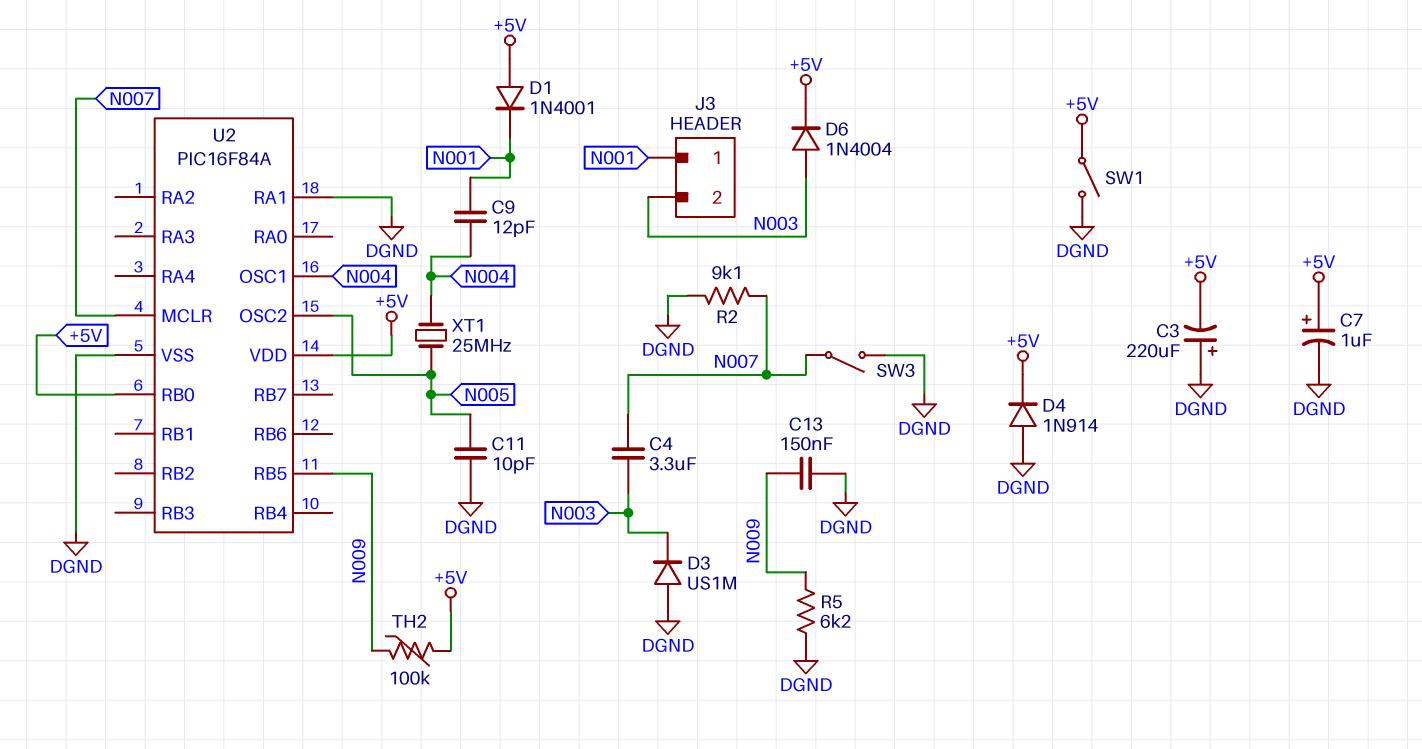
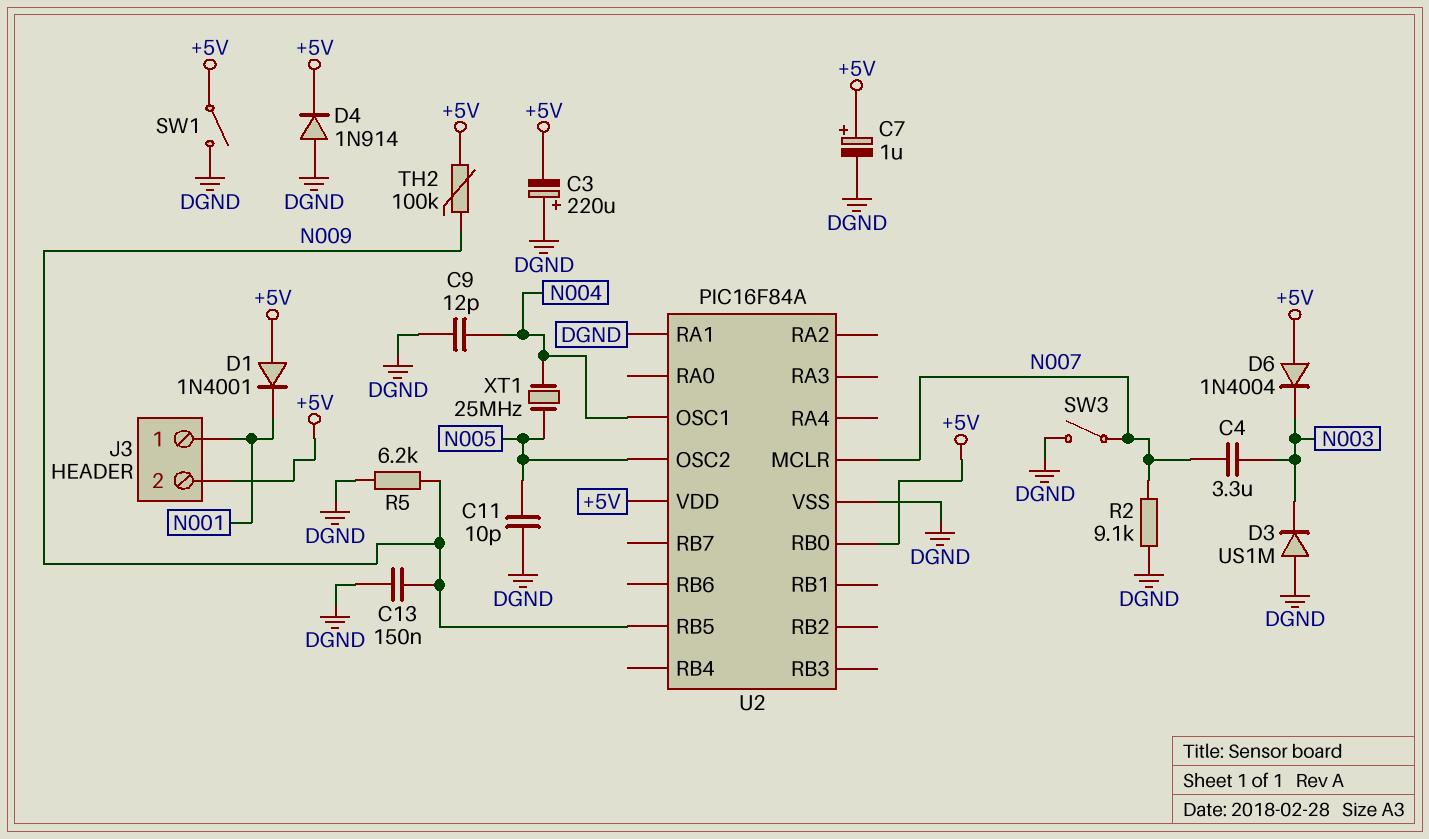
C9: 12pF (N001, N004) -> 12pF (DGND, N004)
D6: diode 1N4004 (A N003, K +5V) -> diode 1N4004 (A +5V, K N003)
J3 pin 2: N003 -> +5V

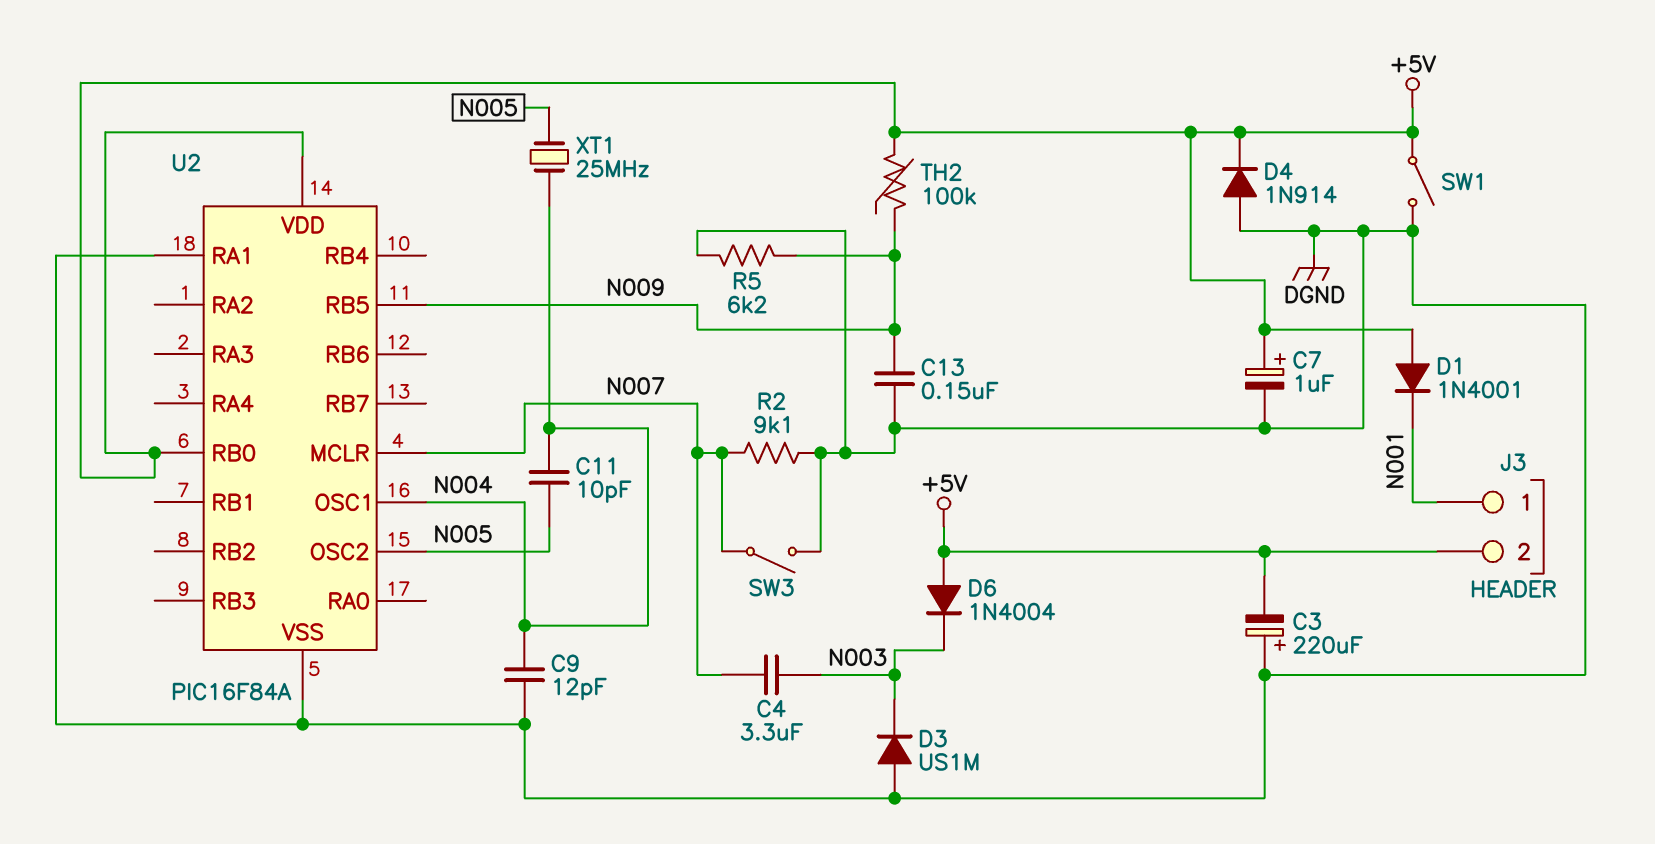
C11: 10pF (DGND, N005) -> 10pF (N004, N005)

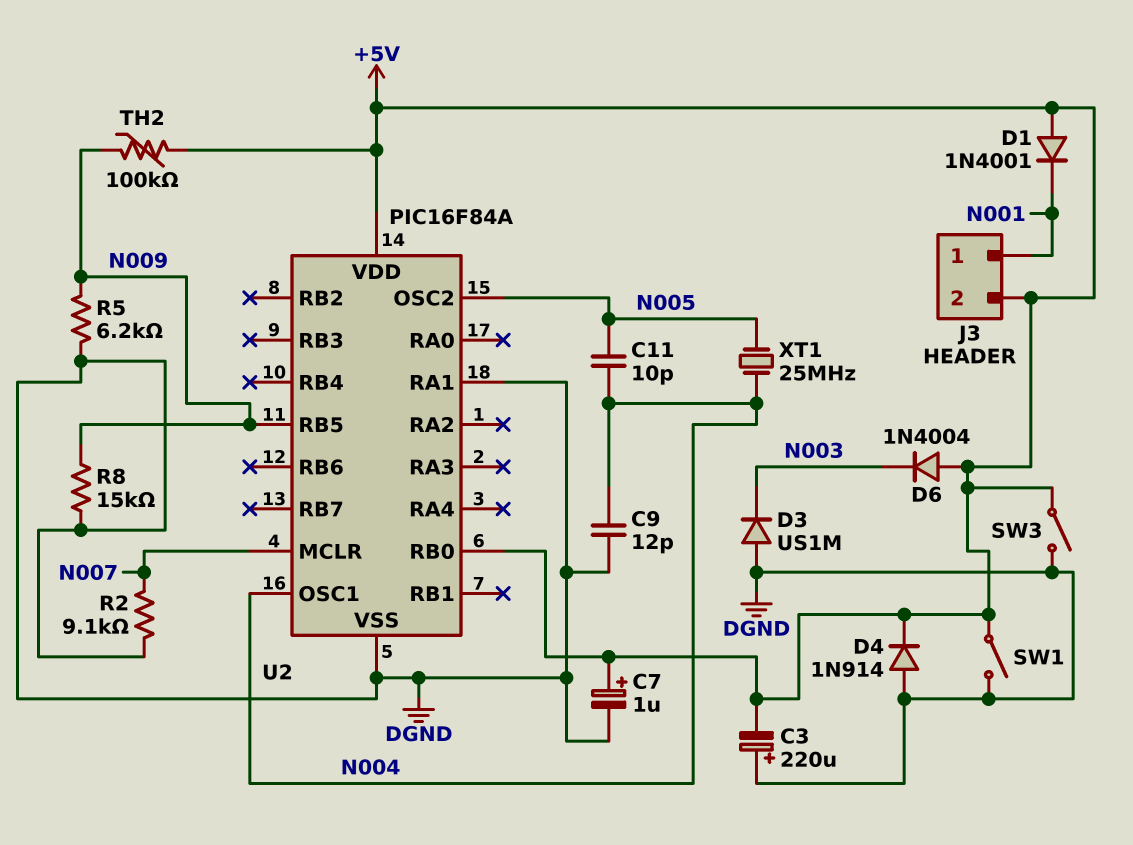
C4: 3.3uF (N003, N007) -> none
C13: 150nF (DGND, N009) -> none
R8: none -> 15k (DGND, N009)
SW3: switch (DGND, N007) -> switch (+5V, DGND)

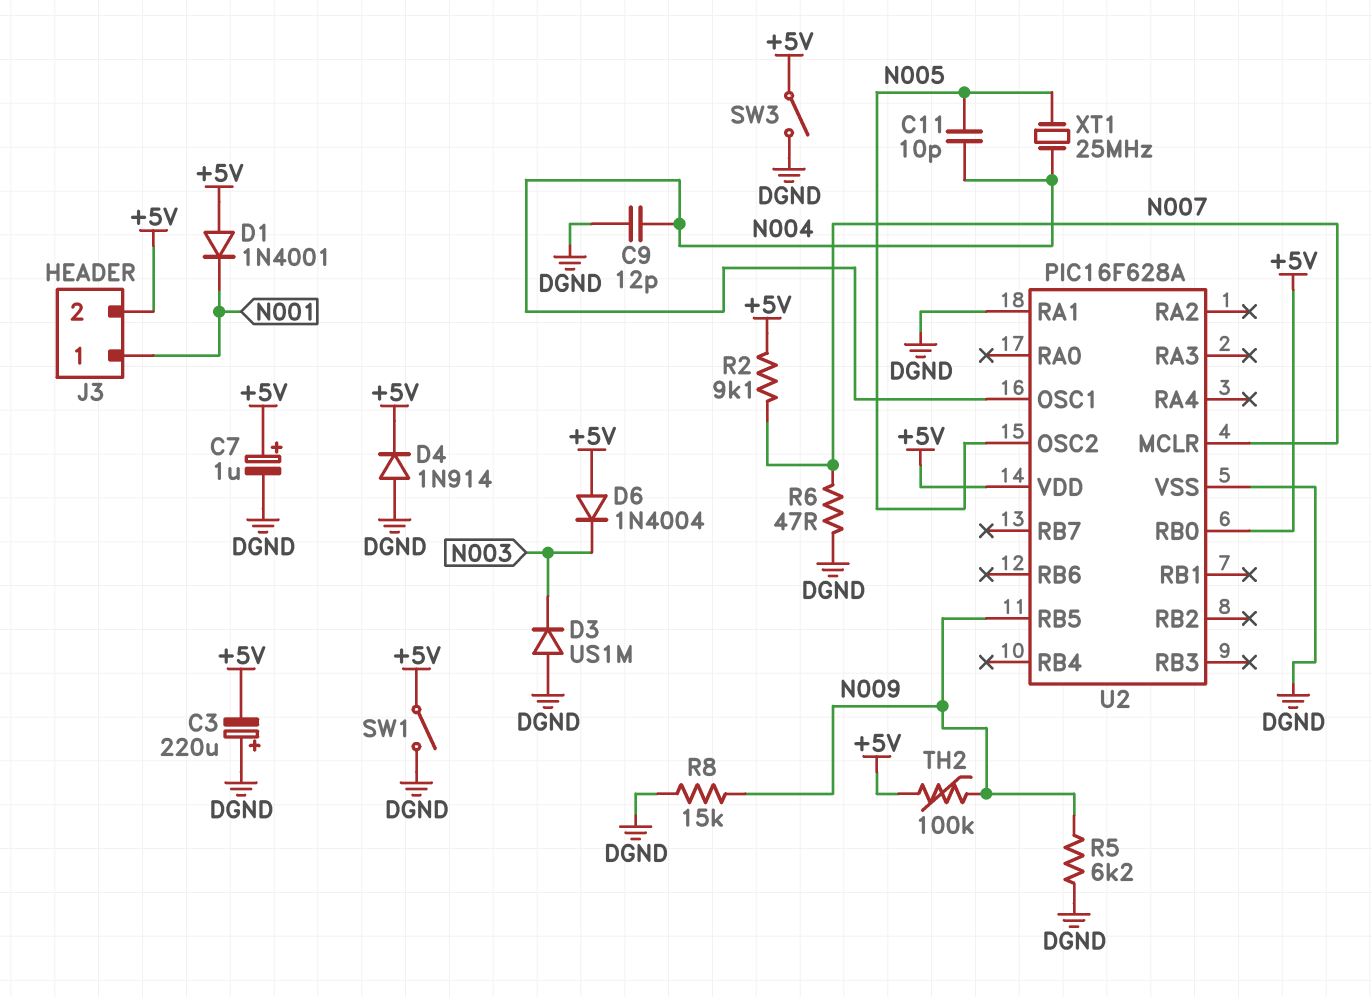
R2: 9.1k (DGND, N007) -> 9.1k (+5V, N007)
R6: none -> 47 (DGND, N007)
U2: PIC16F84A -> PIC16F628A

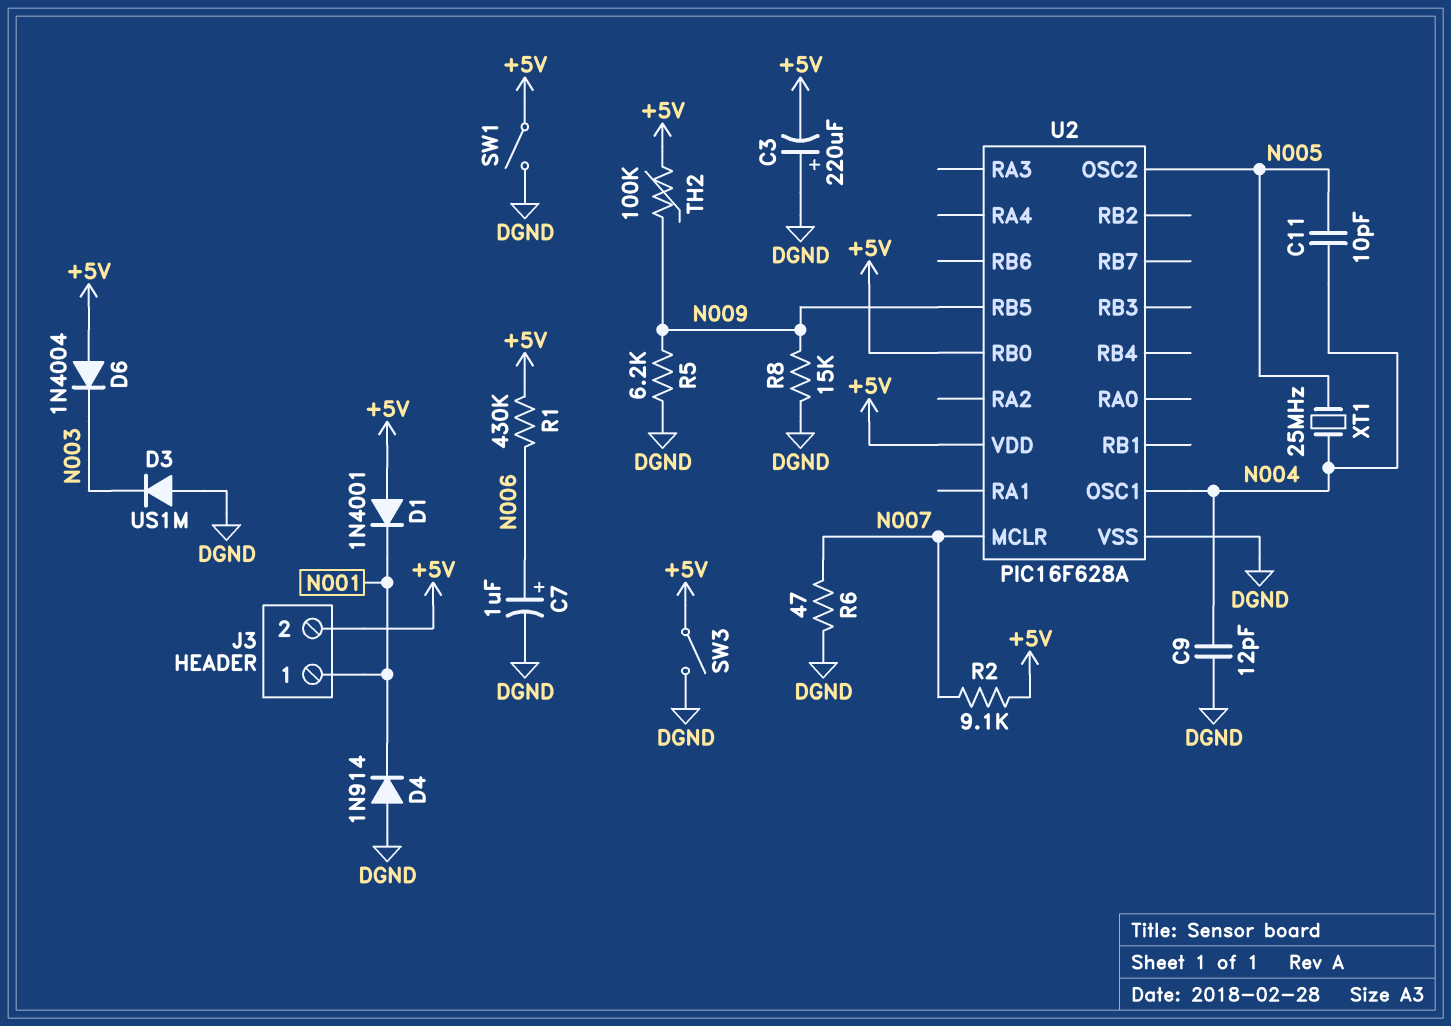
C7: 1uF (plus +5V, minus DGND) -> 1uF (plus N006, minus DGND)
D4: diode 1N914 (A DGND, K +5V) -> diode 1N914 (A DGND, K N001)
R1: none -> 430k (+5V, N006)
U2 pin RA1: DGND -> none

